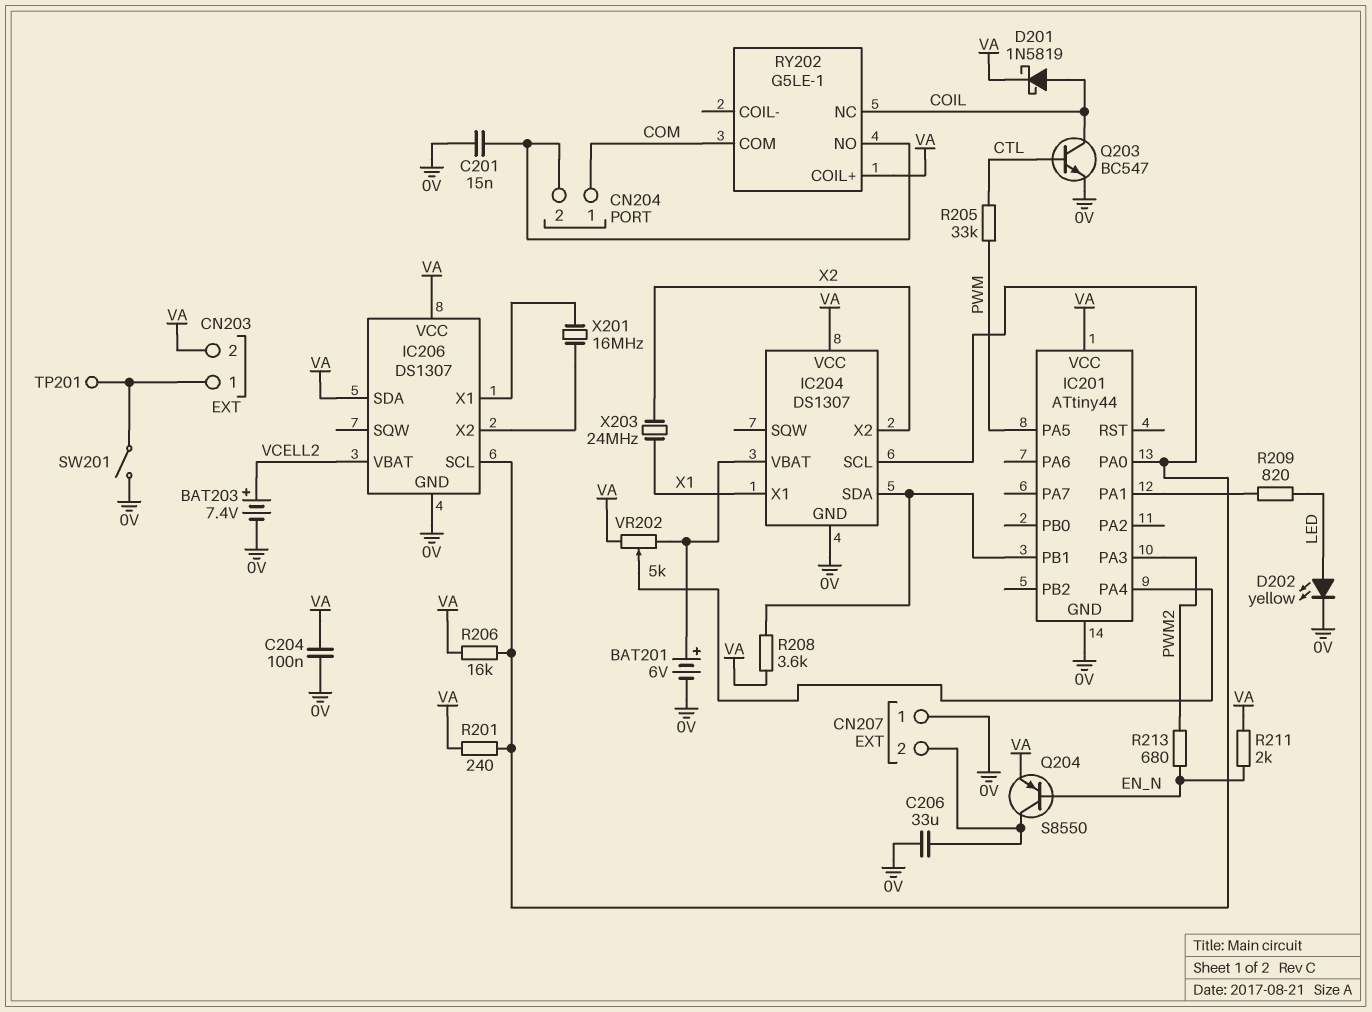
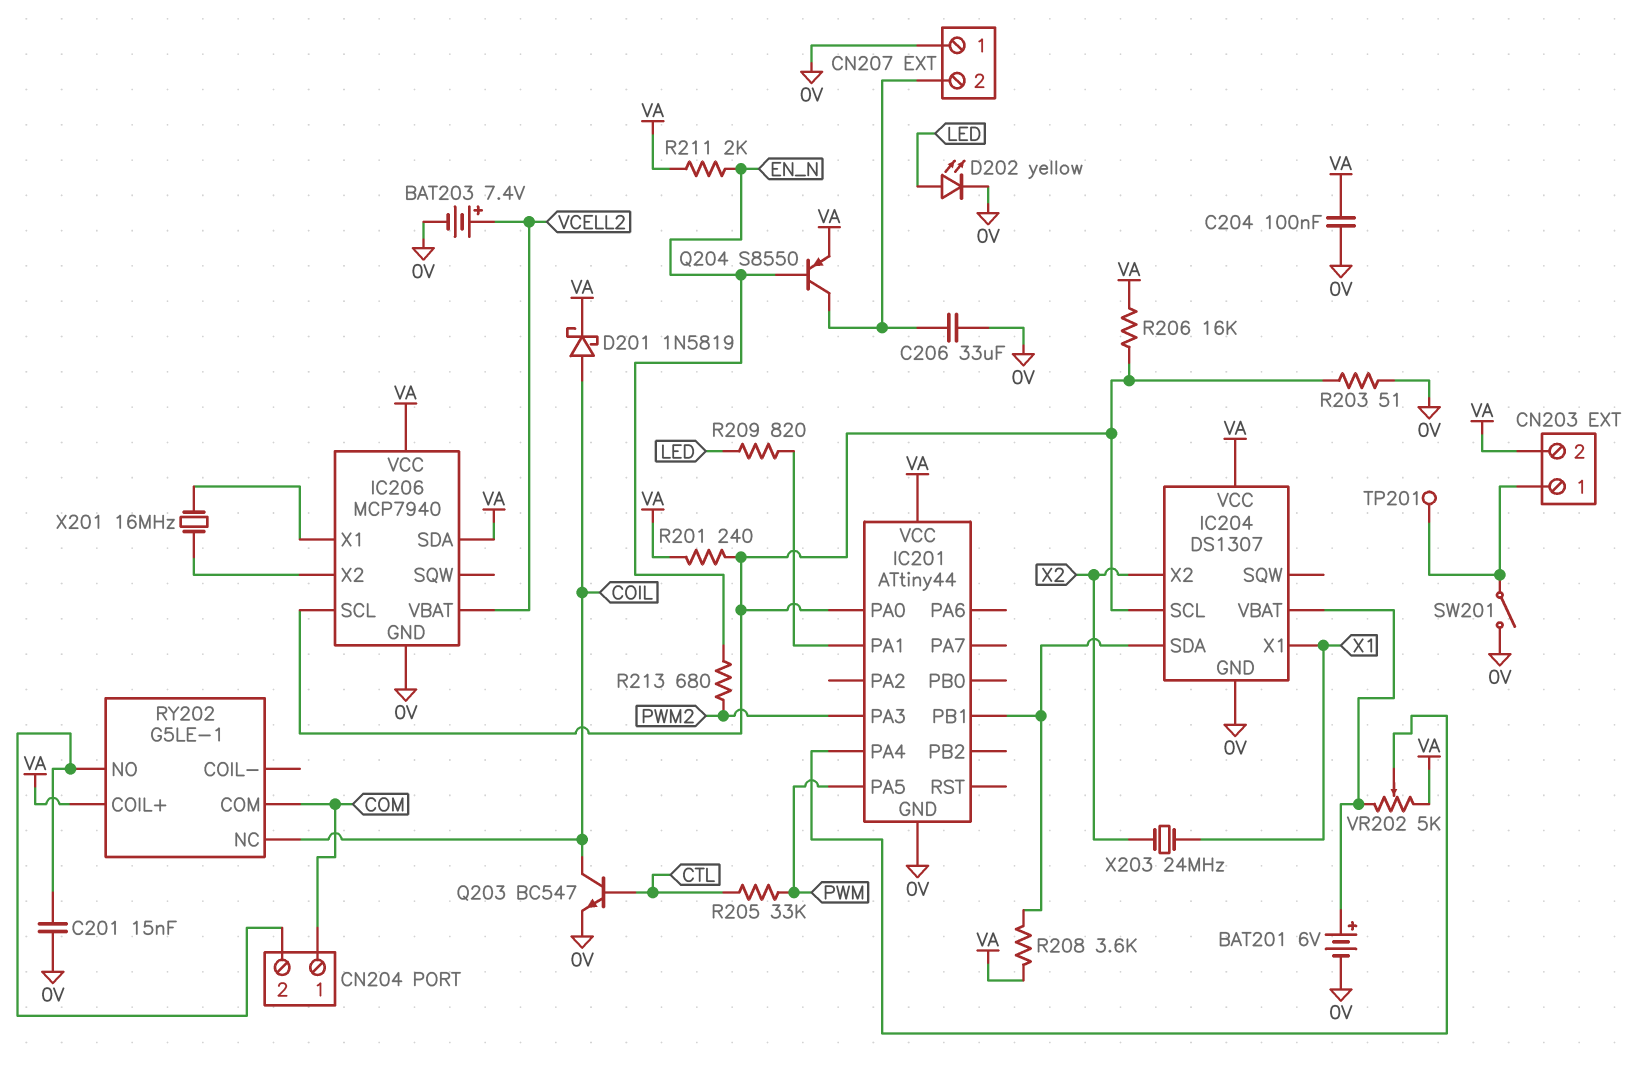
IC206: DS1307 -> MCP7940
R203: none -> 51 (0V, IC201/PA0)

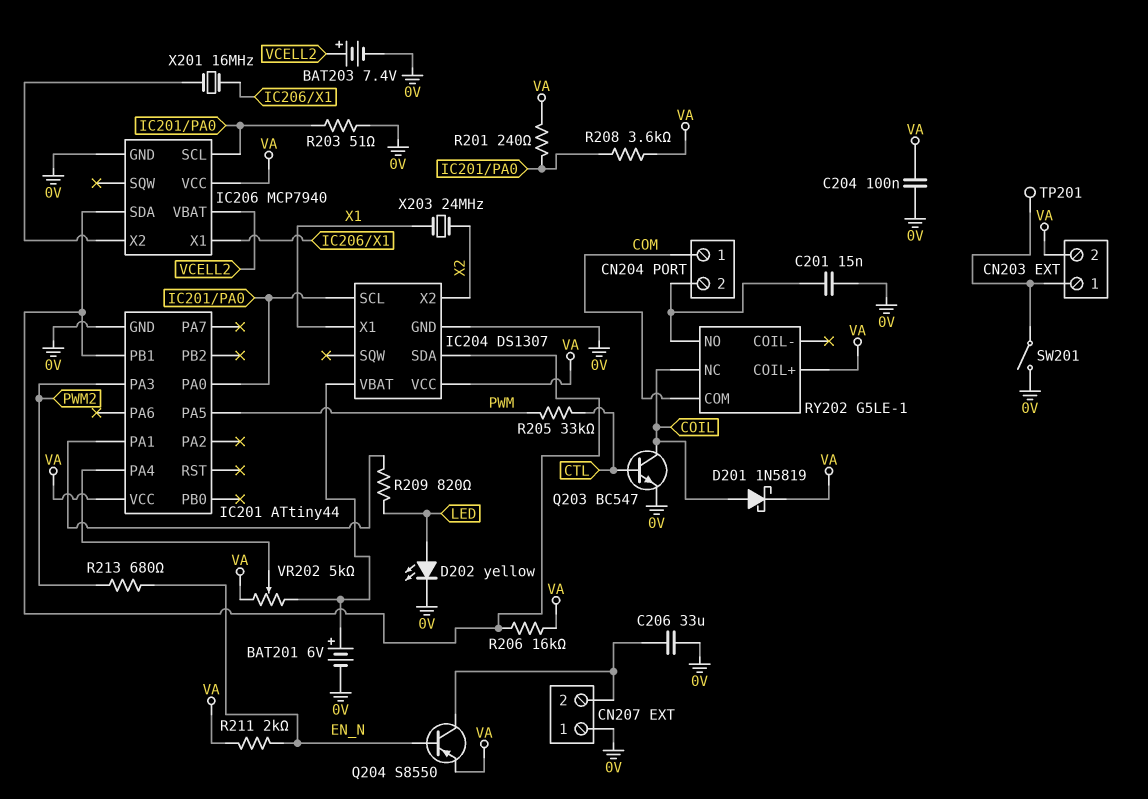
IC206 pin SDA: VA -> IC201/PB1
R206: 16k (IC201/PA0, VA) -> 16k (IC201/PB1, VA)
R208: 3.6k (IC201/PB1, VA) -> 3.6k (IC201/PA0, VA)

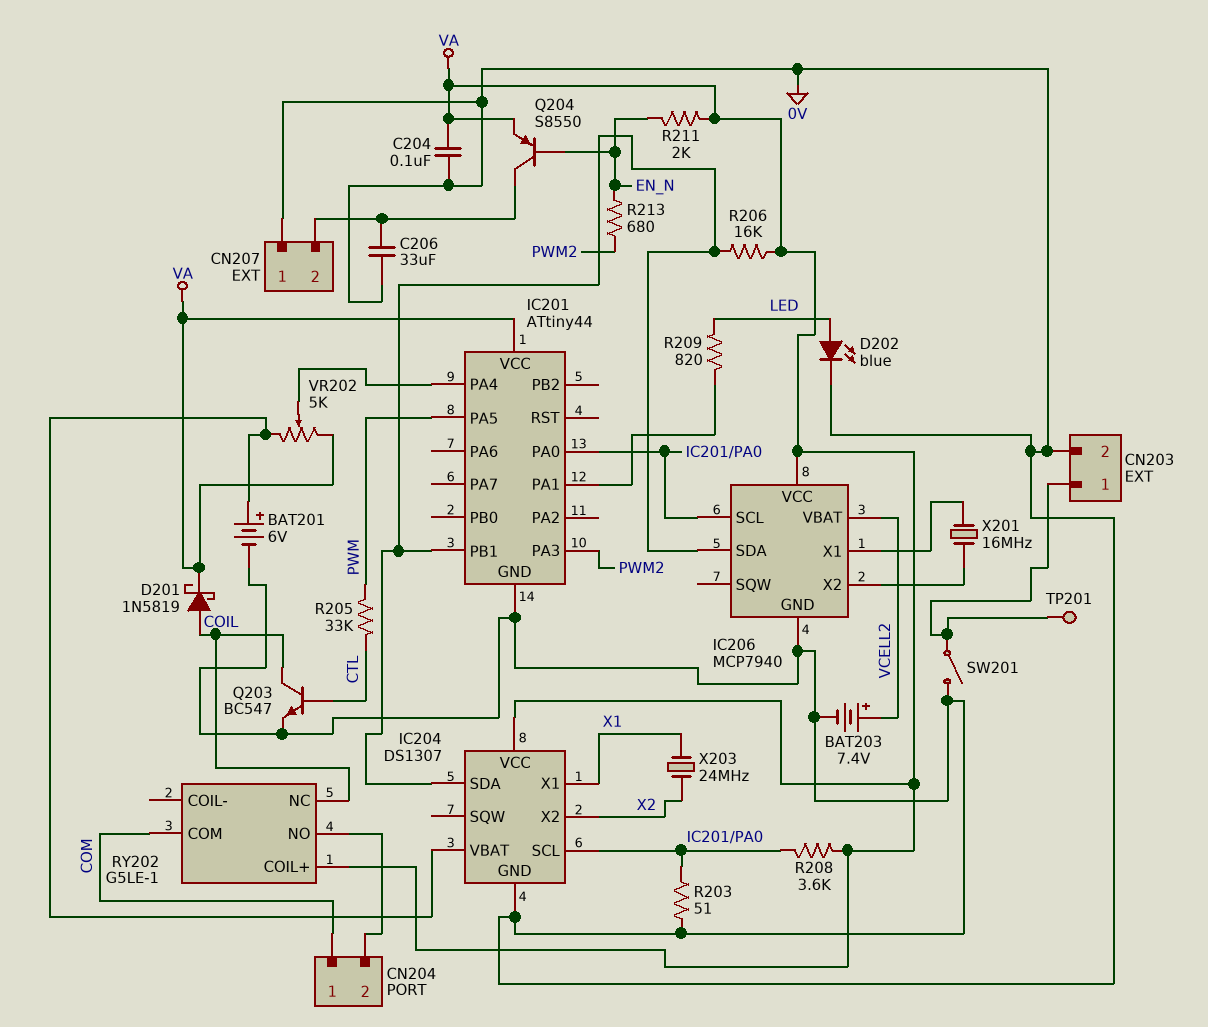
C201: 15nF (0V, CN204/2) -> none
CN203 pin 2: VA -> 0V
D202: LED yellow (A LED, K 0V) -> LED blue (A LED, K 0V)
R201: 240 (IC201/PA0, VA) -> none

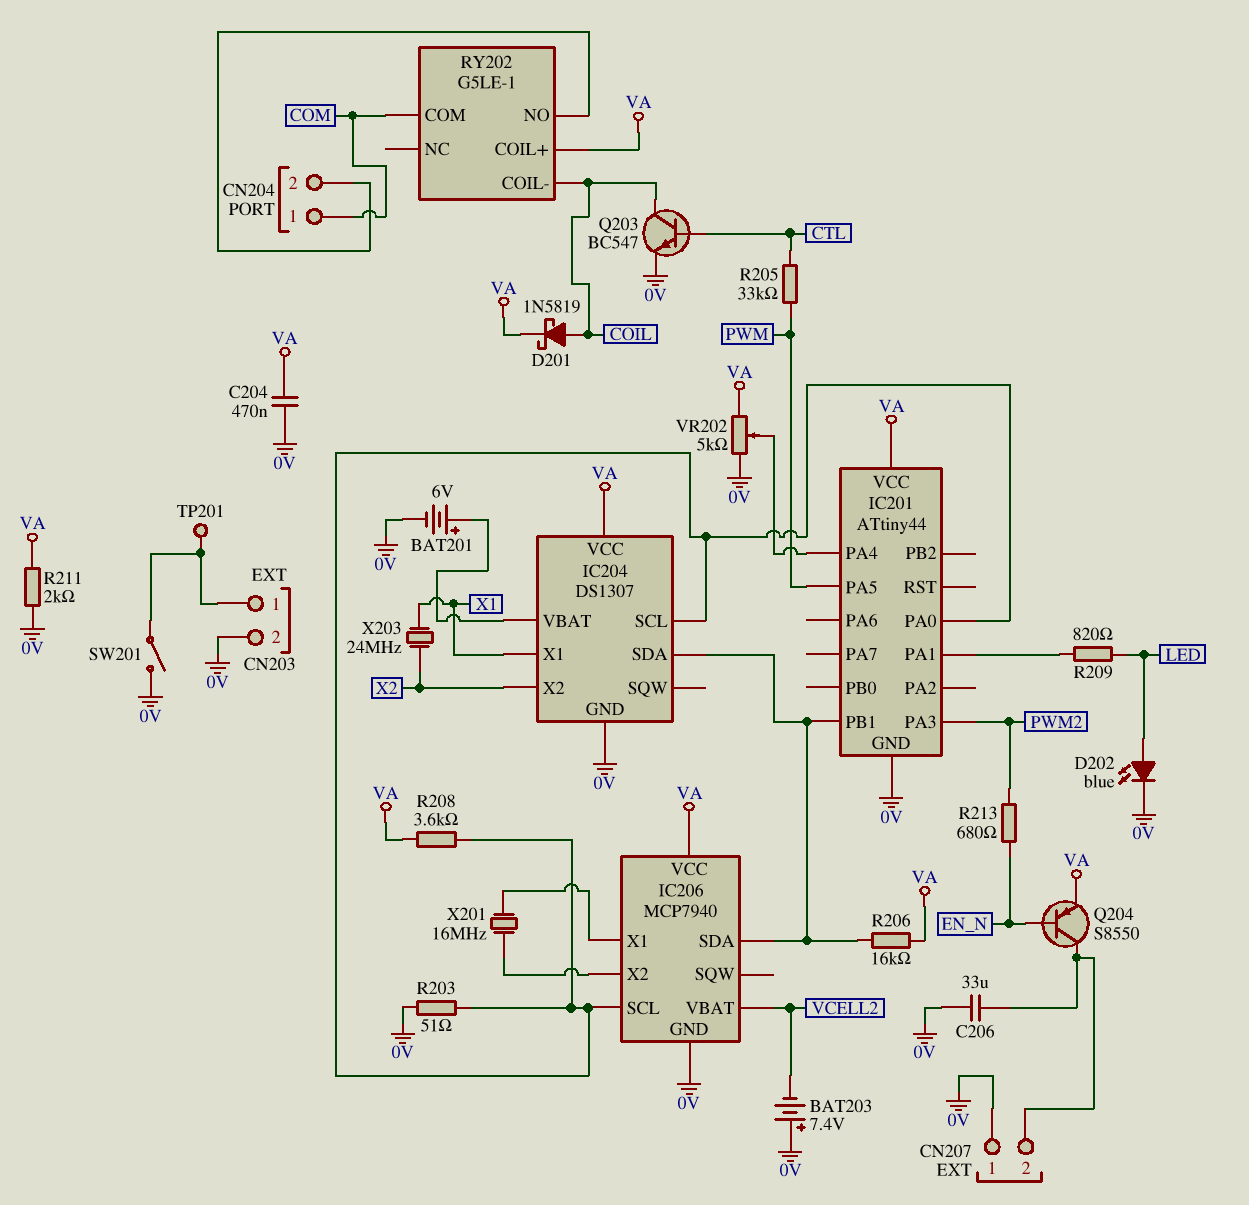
BAT203: 7.4V (plus VCELL2, minus 0V) -> 7.4V (plus 0V, minus VCELL2)
C204: 100nF (0V, VA) -> 470nF (0V, VA)
R211: 2k (EN_N, VA) -> 2k (0V, VA)
RY202 pin COIL-: none -> COIL
RY202 pin NC: COIL -> none
VR202: 5k (IC204/VBAT, VA, wiper IC201/PA4) -> 5k (0V, VA, wiper IC201/PA4)

